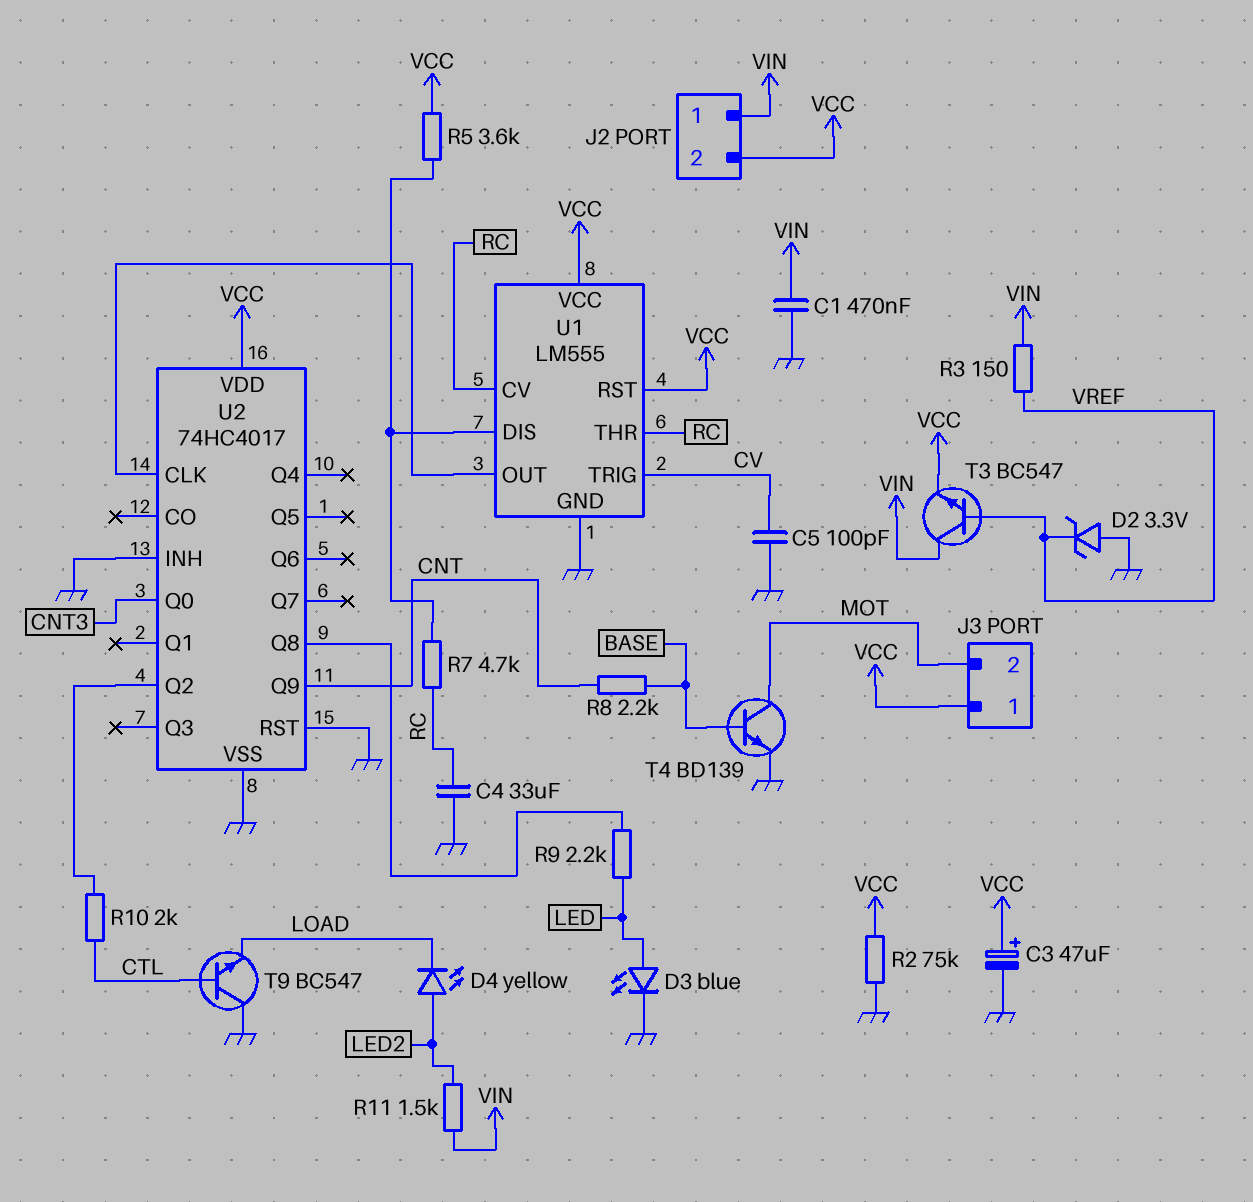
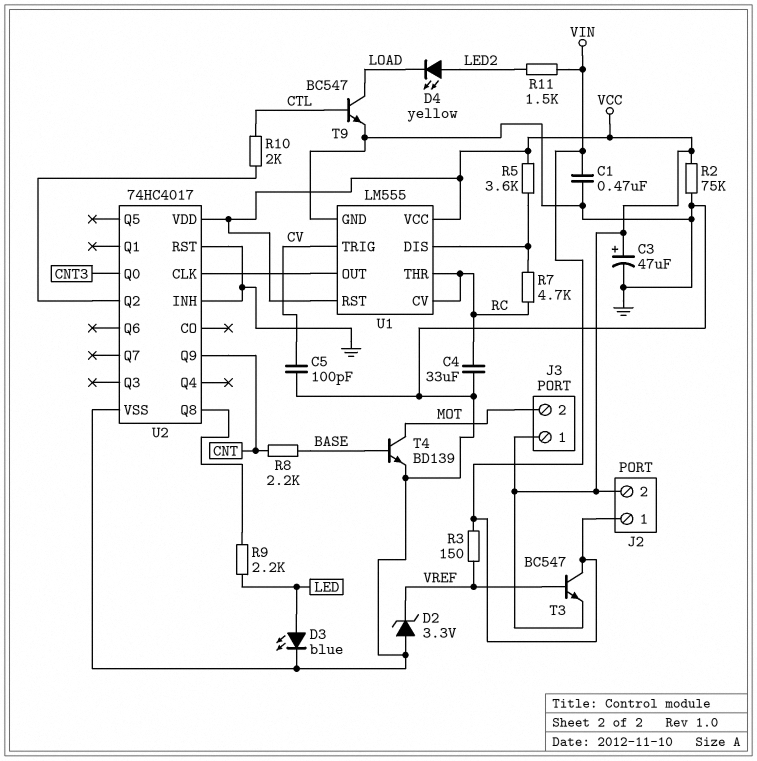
T9: NPN BC547 (B CTL, C GND, E LOAD) -> NPN BC547 (B CTL, C LOAD, E GND)

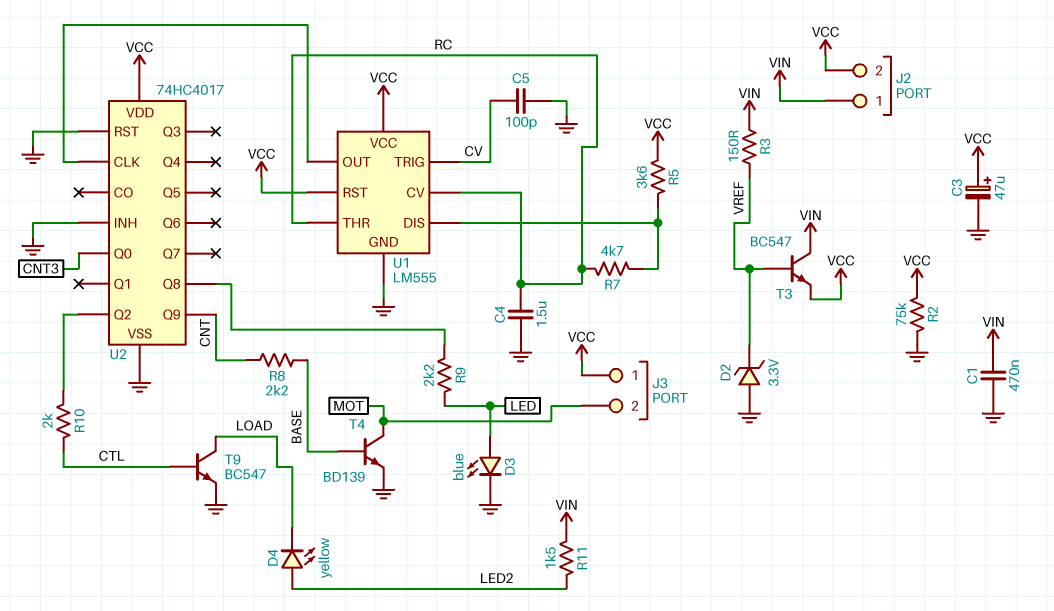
C4: 33uF (GND, RC) -> 1.5uF (GND, RC)

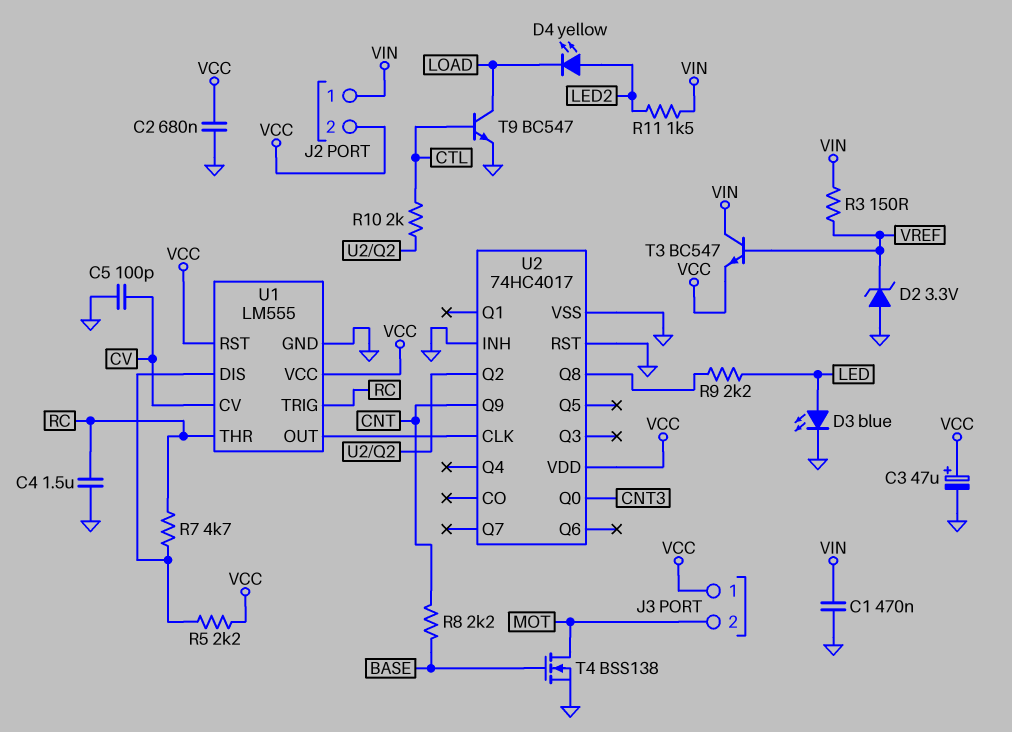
C2: none -> 680nF (GND, VCC)
R2: 75k (GND, VCC) -> none
R5: 3.6k (U1/DIS, VCC) -> 2.2k (U1/DIS, VCC)
T4: NPN BD139 (B BASE, C MOT, E GND) -> NMOS BSS138 (G BASE, D MOT, S GND)
U1 pin CV: RC -> CV
U1 pin TRIG: CV -> RC

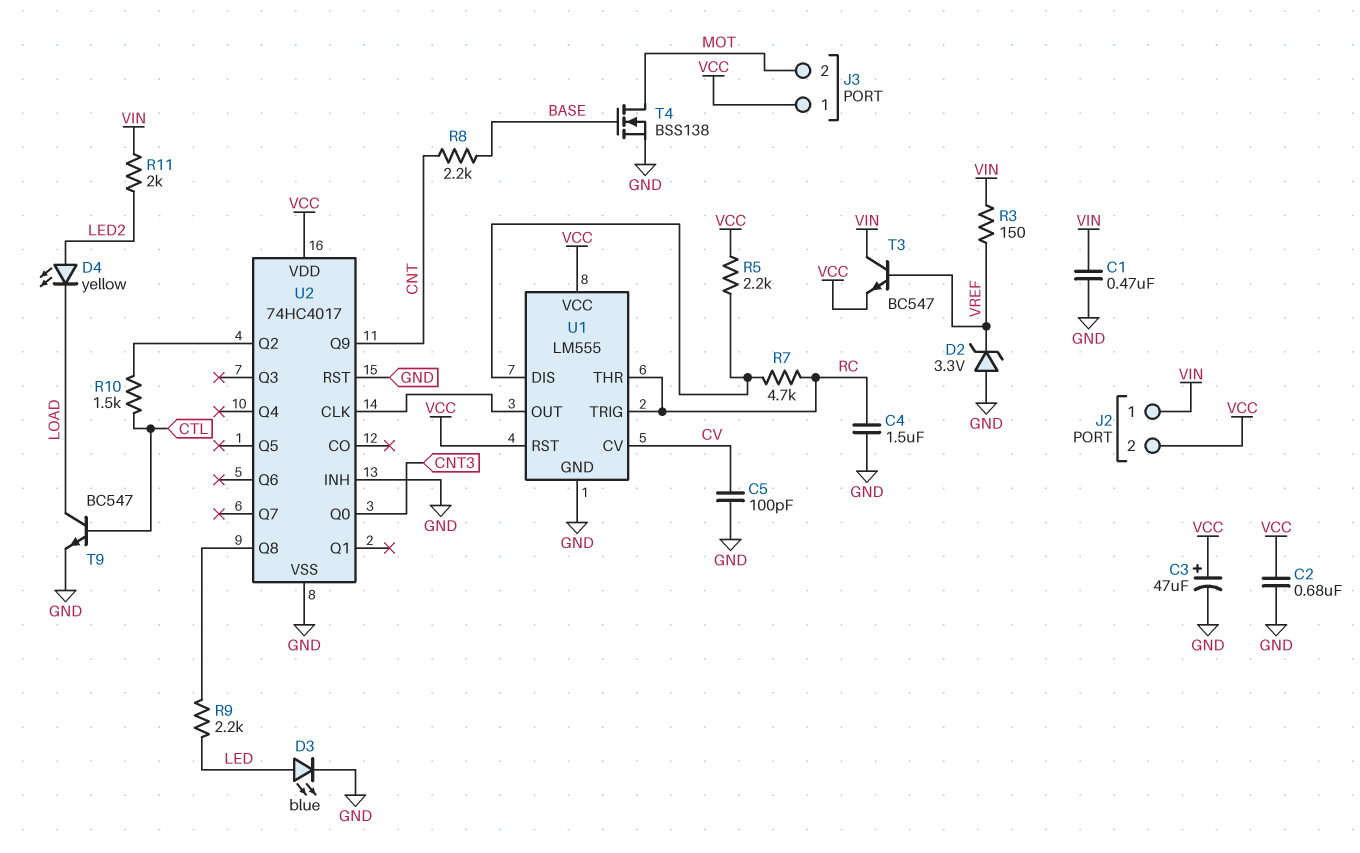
R10: 2k (CTL, U2/Q2) -> 1.5k (CTL, U2/Q2)
R11: 1.5k (LED2, VIN) -> 2k (LED2, VIN)

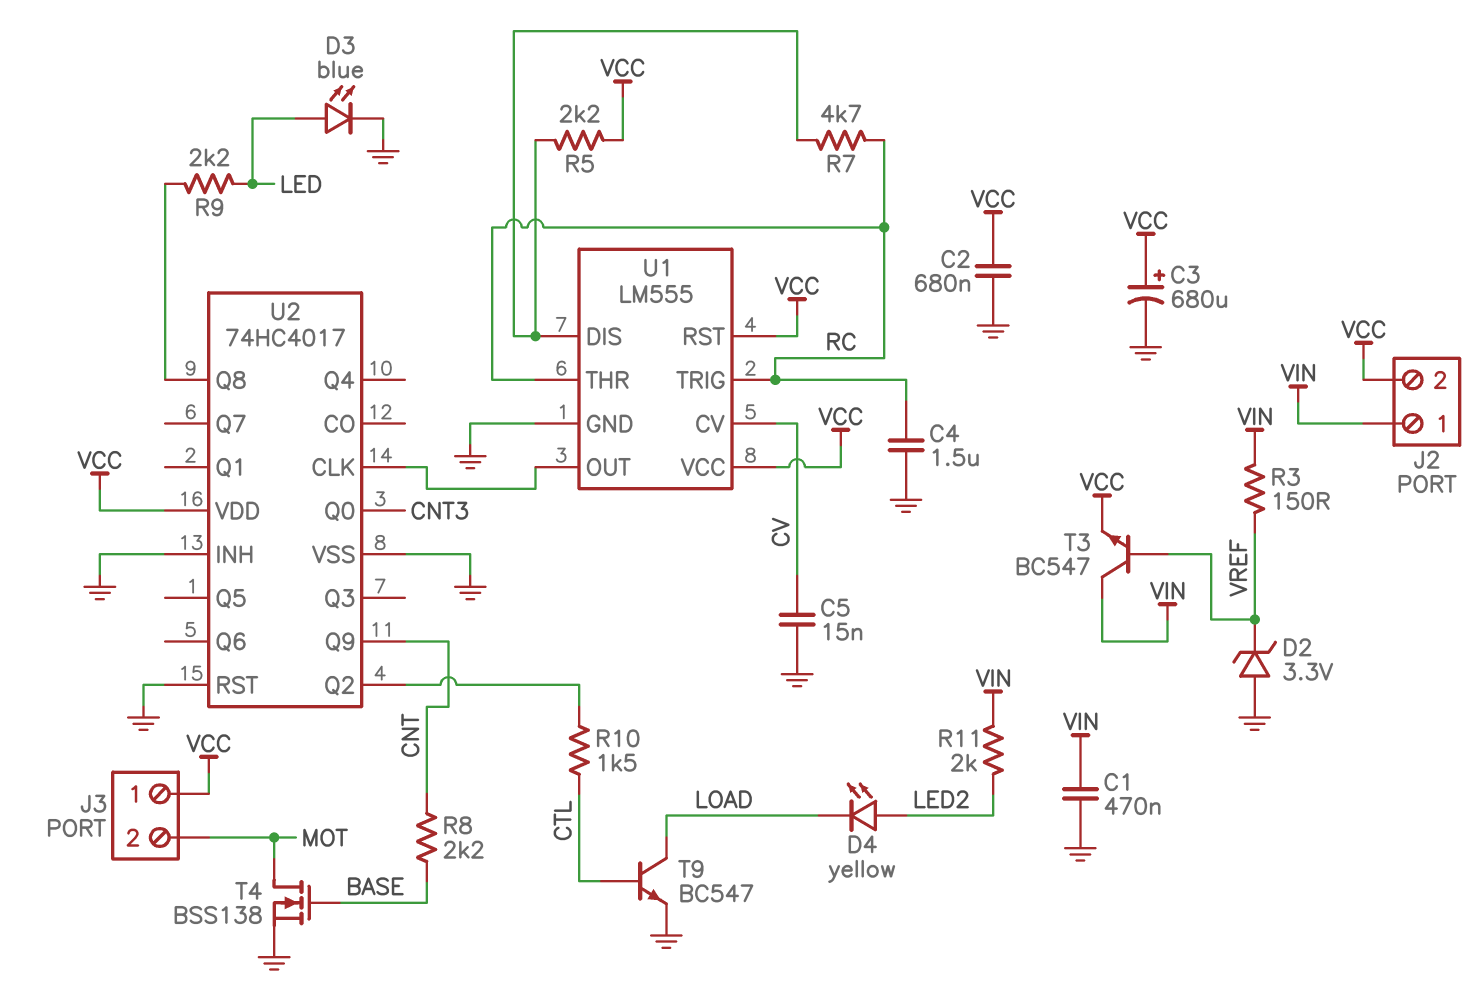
C3: 47uF (plus VCC, minus GND) -> 680uF (plus VCC, minus GND)
C5: 100pF (CV, GND) -> 15nF (CV, GND)

